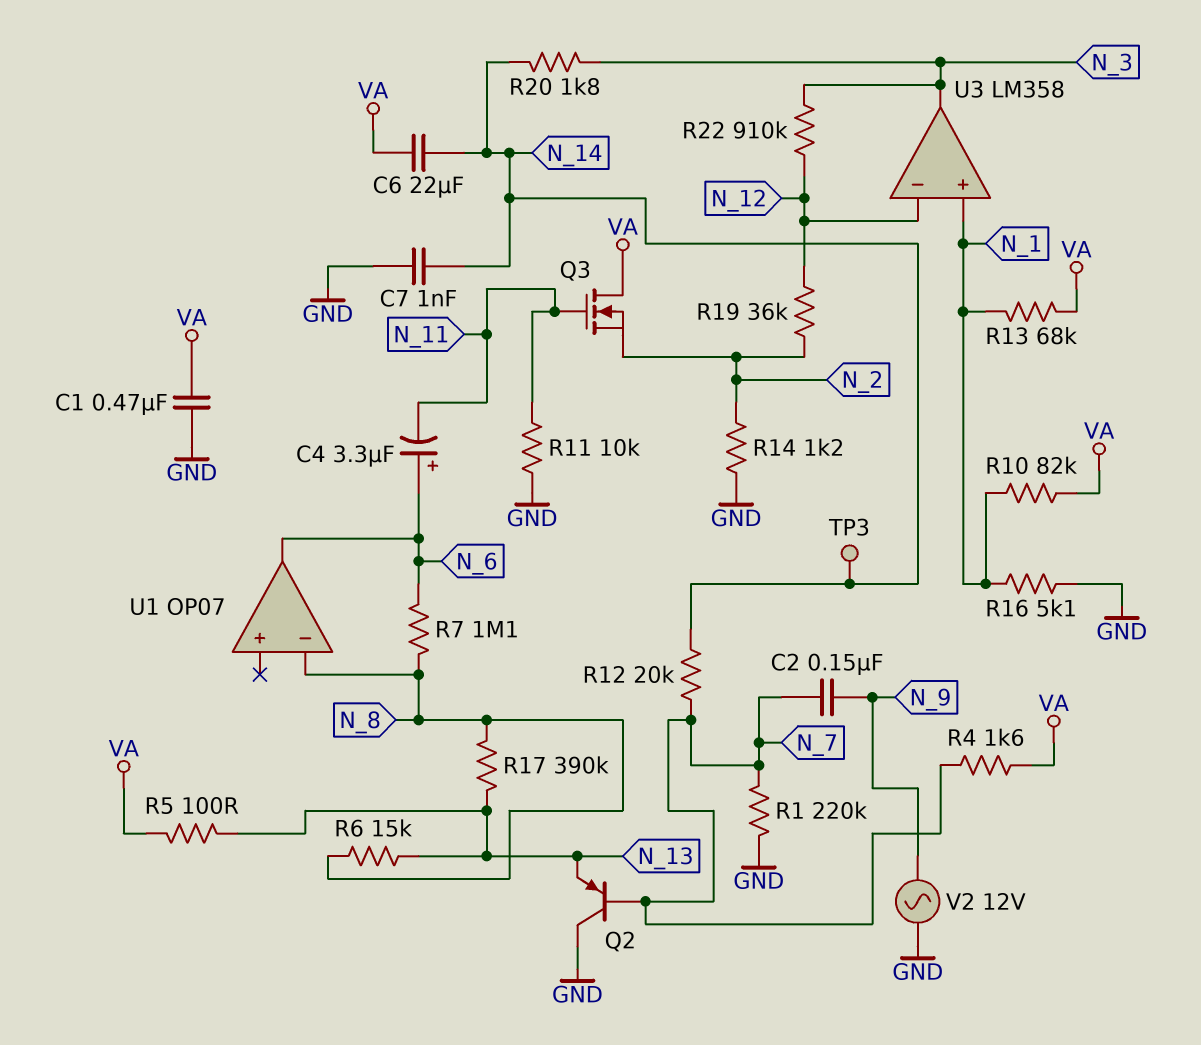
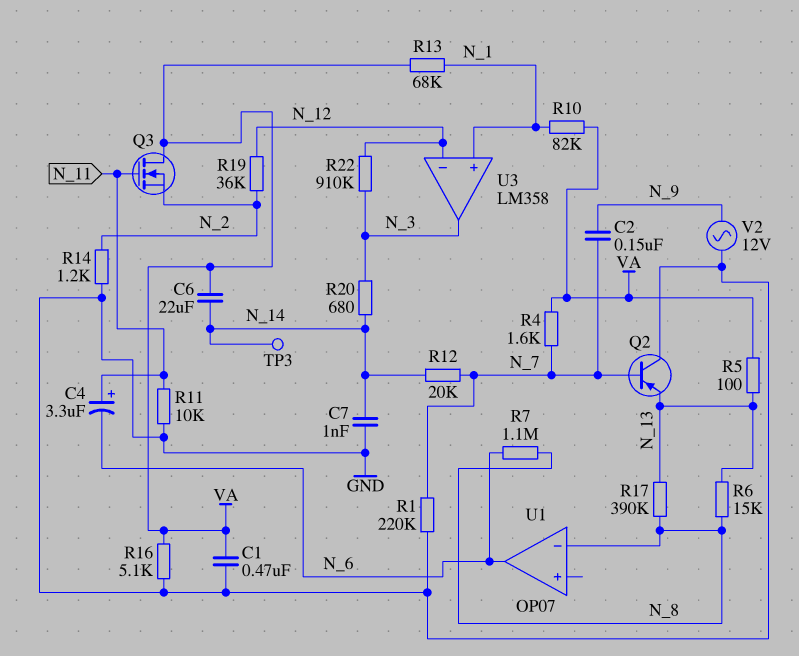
C4: 3.3uF (plus N_6, minus N_11) -> 3.3uF (plus N_11, minus N_6)
R16: 5.1k (GND, N_1) -> 5.1k (GND, VA)
R20: 1.8k (N_3, N_14) -> 680 (N_3, N_14)

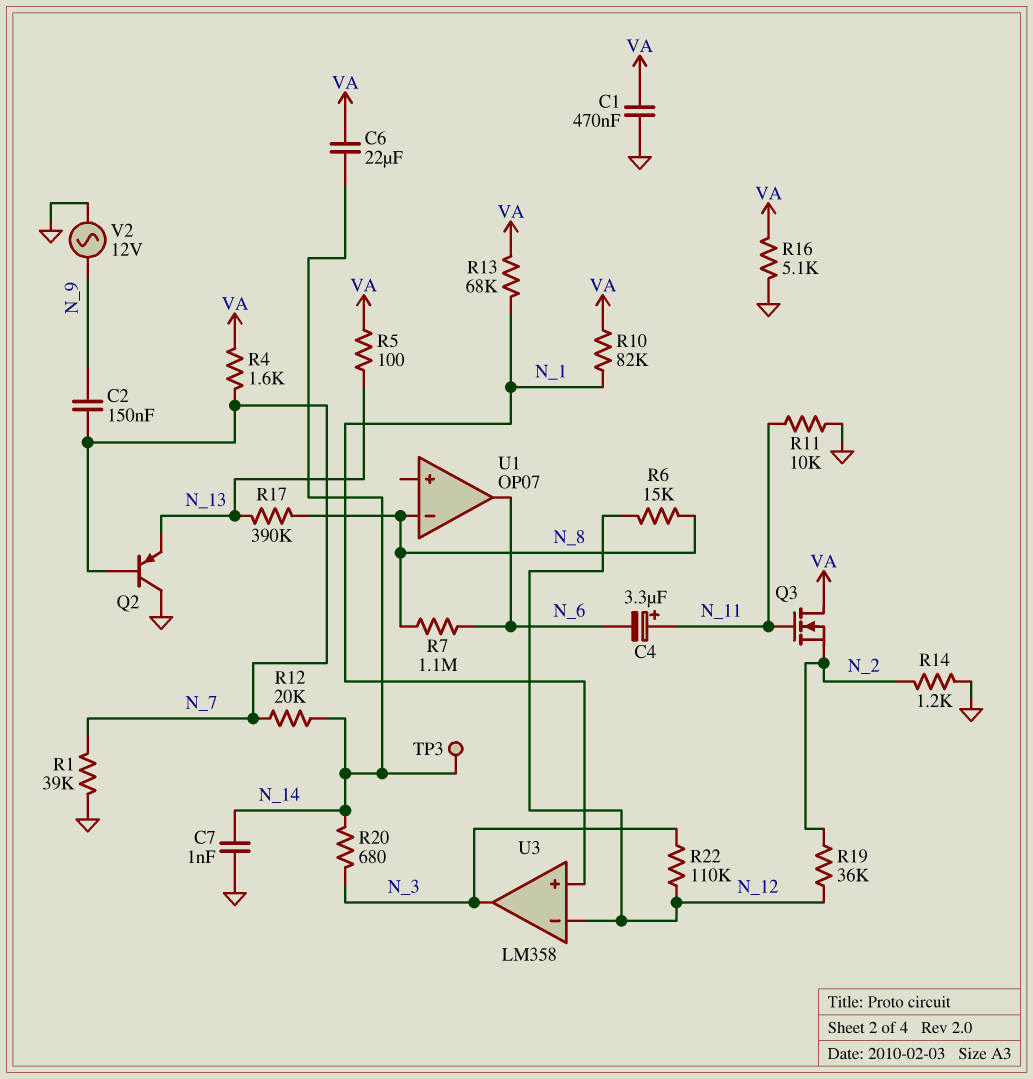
R1: 220k (GND, N_7) -> 39k (GND, N_7)
R6: 15k (N_8, N_13) -> 15k (N_8, N_12)
R22: 910k (N_3, N_12) -> 110k (N_3, N_12)

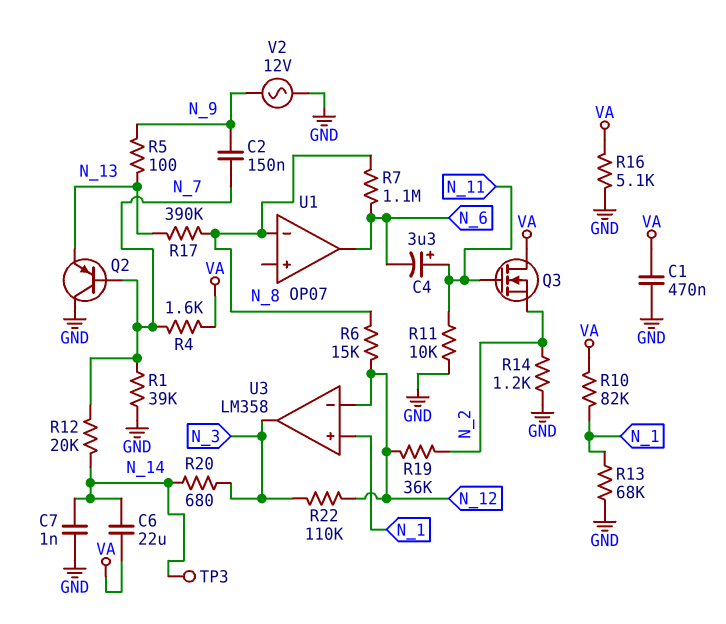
R5: 100 (N_13, VA) -> 100 (N_9, N_13)
R13: 68k (N_1, VA) -> 68k (GND, N_1)

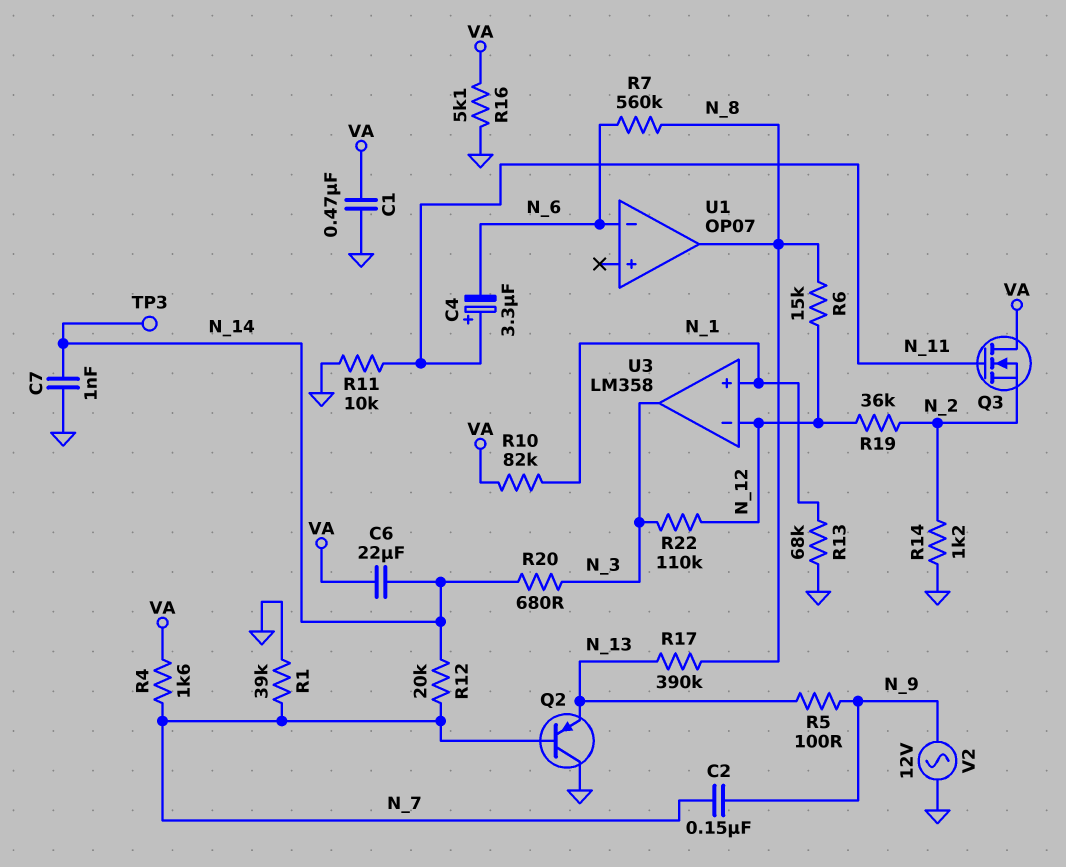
R7: 1.1M (N_6, N_8) -> 560k (N_6, N_8)
U1 pin in-: N_8 -> N_6
U1 pin out: N_6 -> N_8

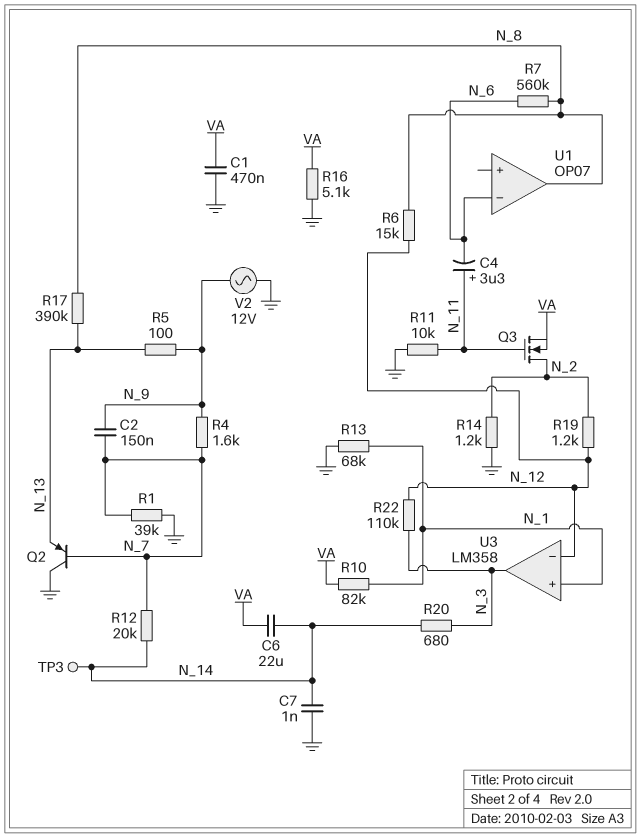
Q3: NMOS (G N_11, D VA, S N_2) -> NMOS (G N_11, D N_2, S VA)
R4: 1.6k (N_7, VA) -> 1.6k (N_7, N_9)
R19: 36k (N_2, N_12) -> 1.2k (N_2, N_12)

